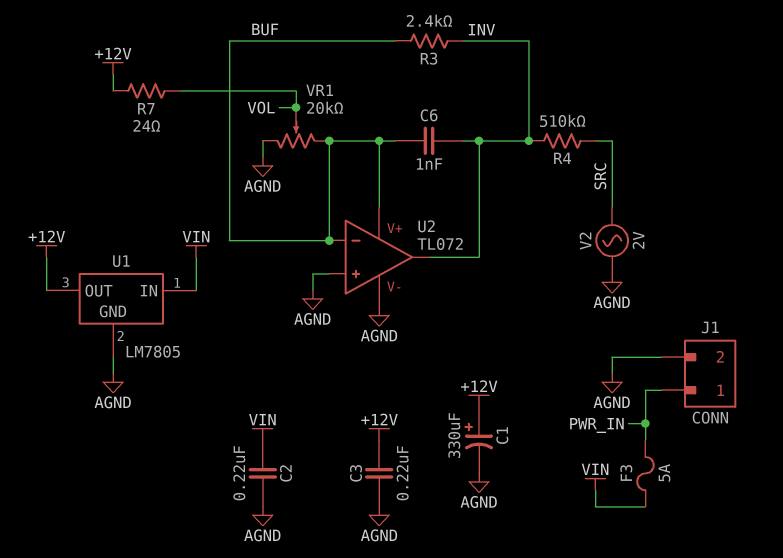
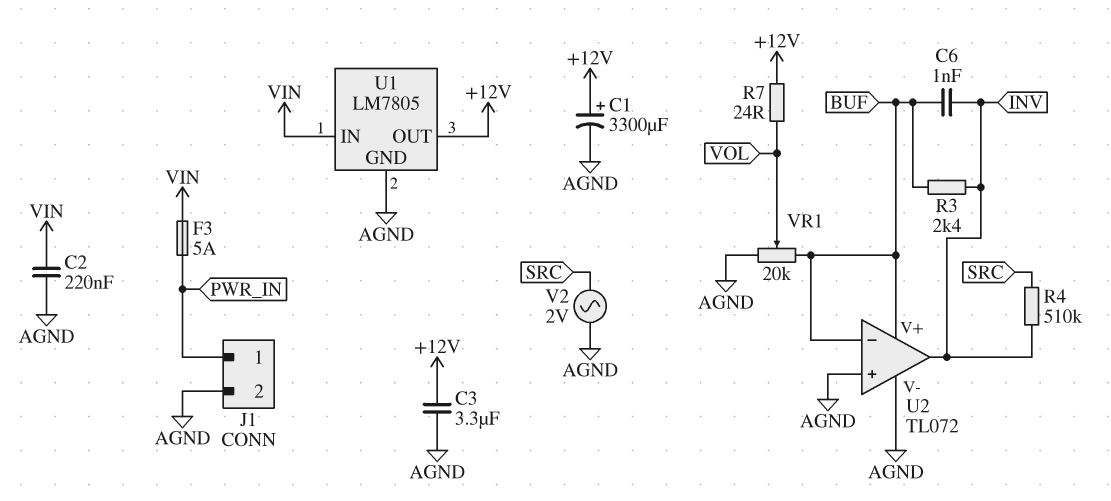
C1: 330uF (plus +12V, minus AGND) -> 3300uF (plus +12V, minus AGND)
C3: 220nF (+12V, AGND) -> 3.3uF (+12V, AGND)

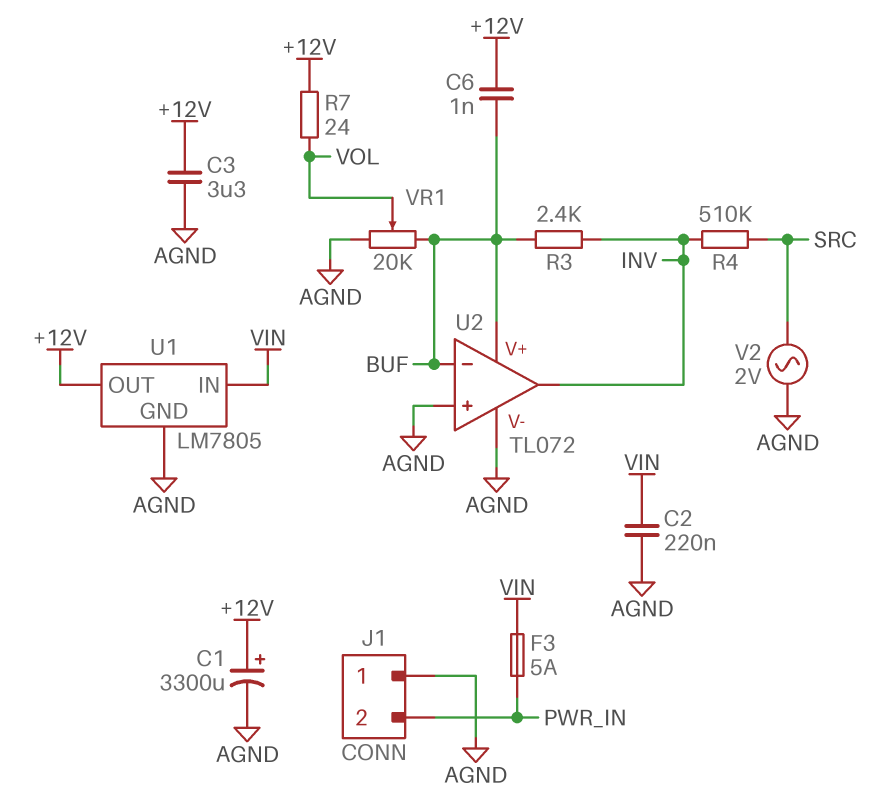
C6: 1nF (BUF, INV) -> 1nF (+12V, BUF)
J1 pin 1: PWR_IN -> AGND
J1 pin 2: AGND -> PWR_IN

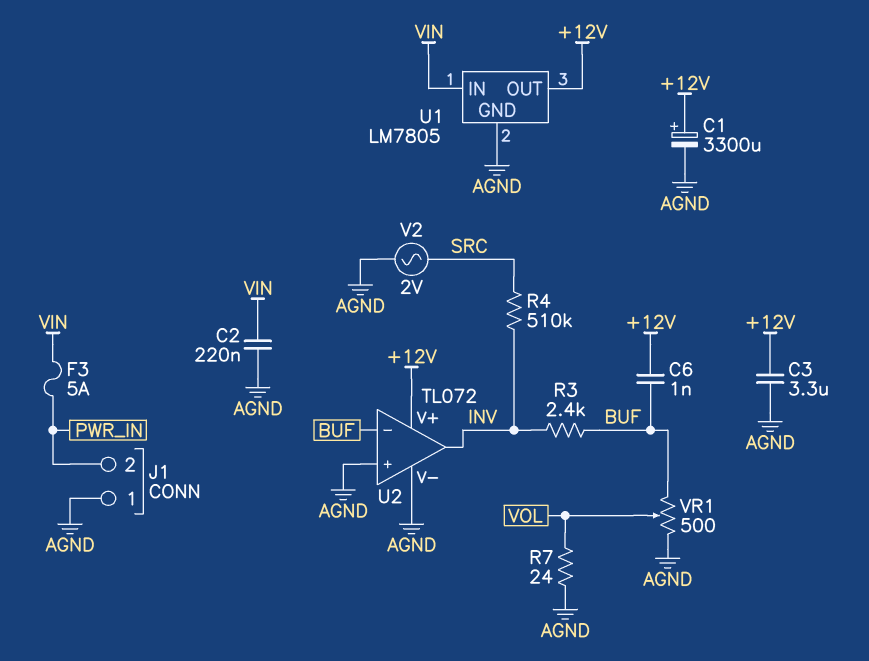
R7: 24 (+12V, VOL) -> 24 (AGND, VOL)
U2 pin V+: BUF -> +12V
VR1: 20k (AGND, BUF, wiper VOL) -> 500 (AGND, BUF, wiper VOL)

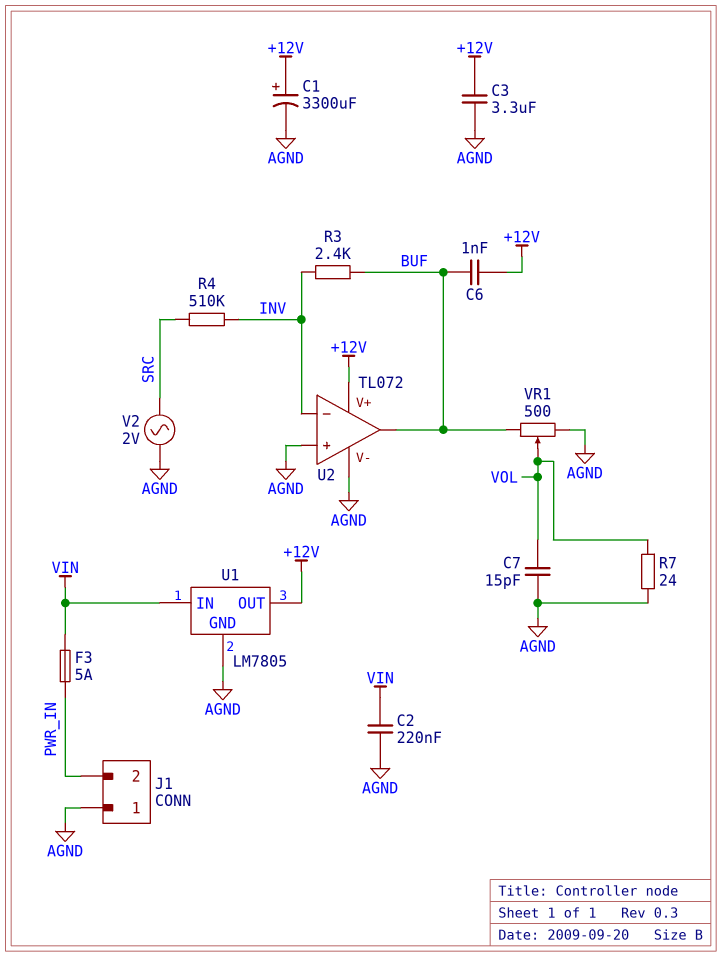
C7: none -> 15pF (AGND, VOL)
U2 pin in-: BUF -> INV
U2 pin out: INV -> BUF

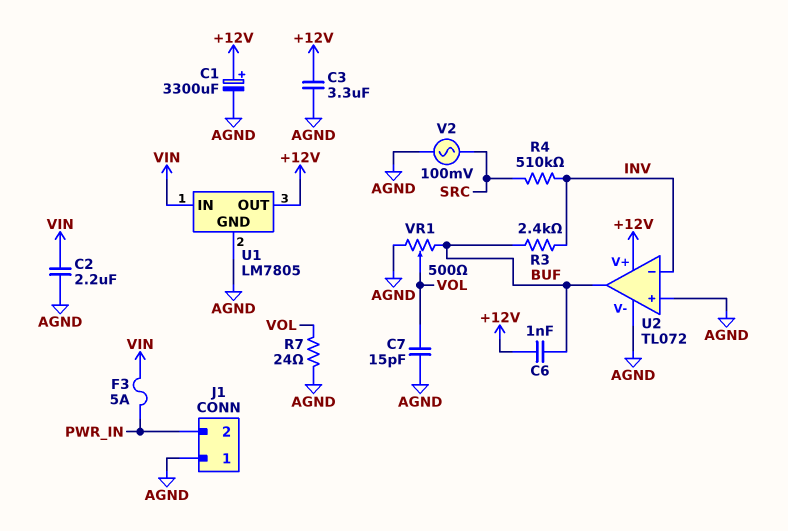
C2: 220nF (AGND, VIN) -> 2.2uF (AGND, VIN)
V2: AC 2V (AGND, SRC) -> AC 100mV (AGND, SRC)

